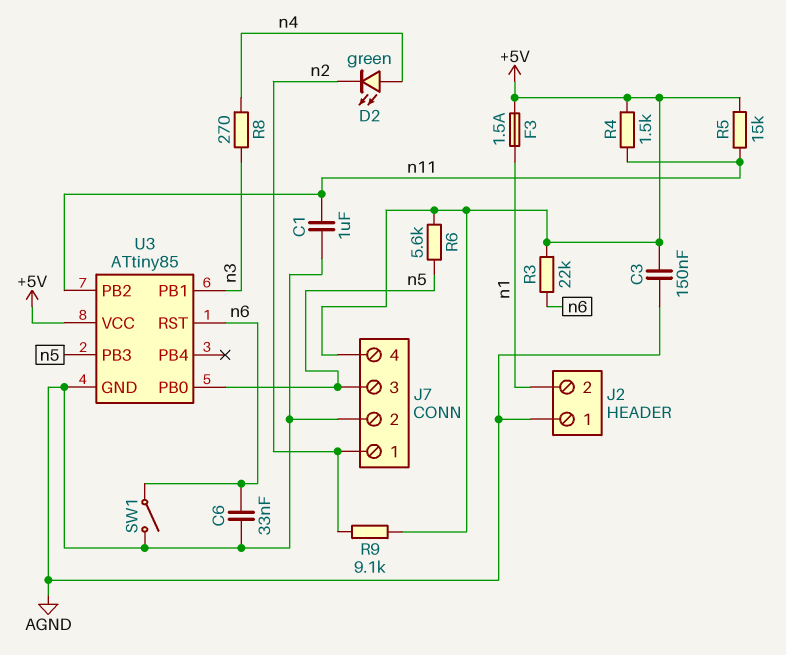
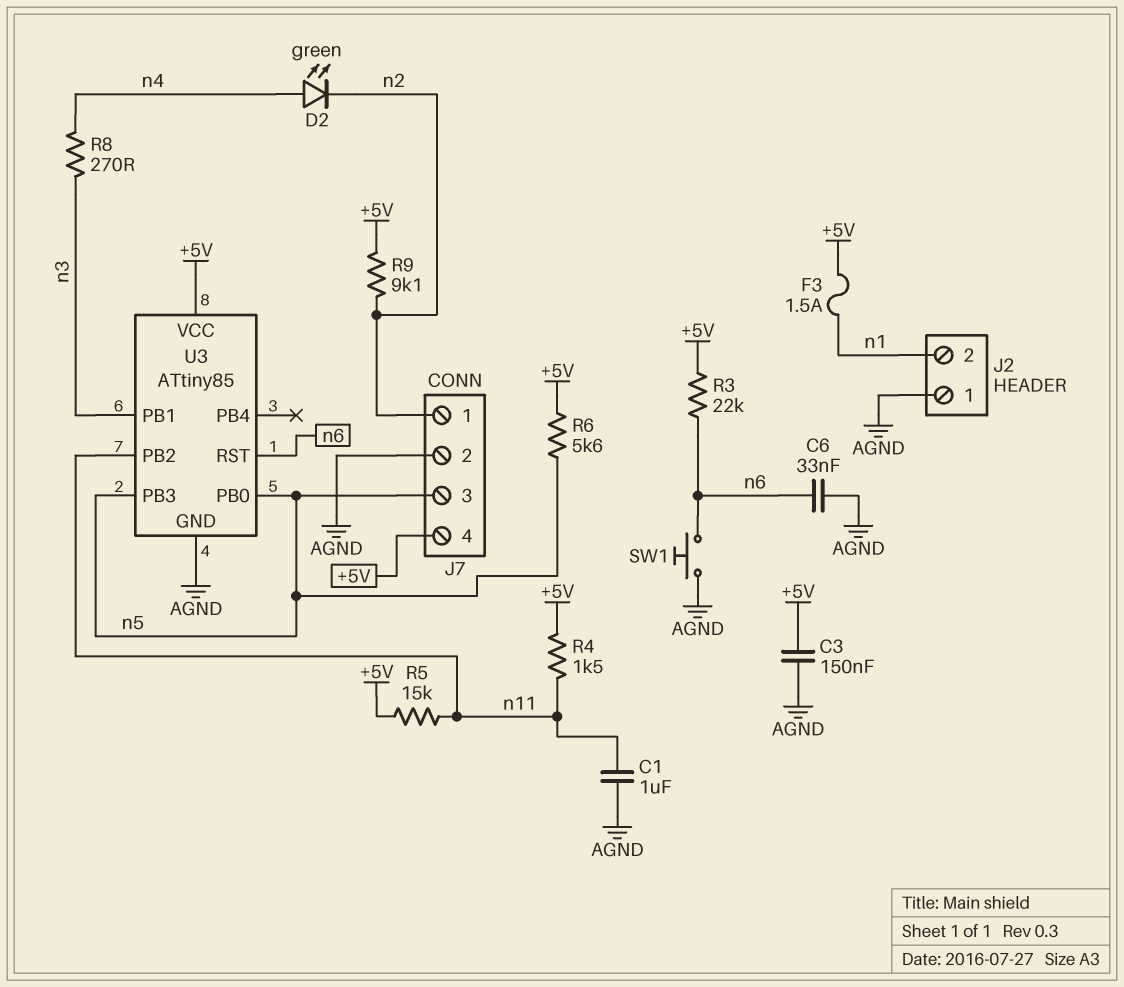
SW1: switch (AGND, n6) -> button (AGND, n6)

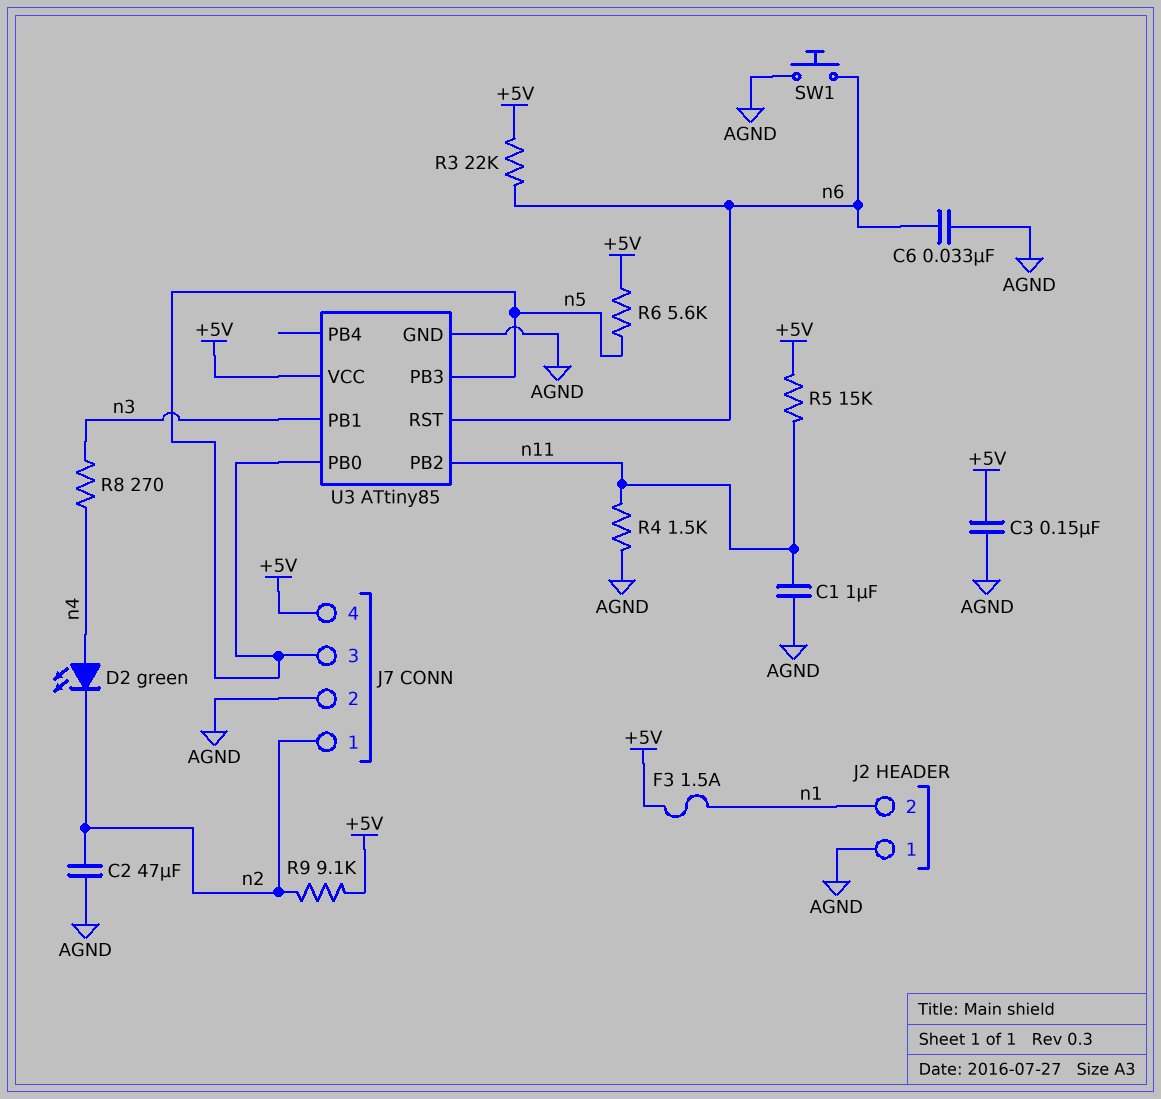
C2: none -> 47uF (AGND, n2)
R4: 1.5k (+5V, n11) -> 1.5k (AGND, n11)

